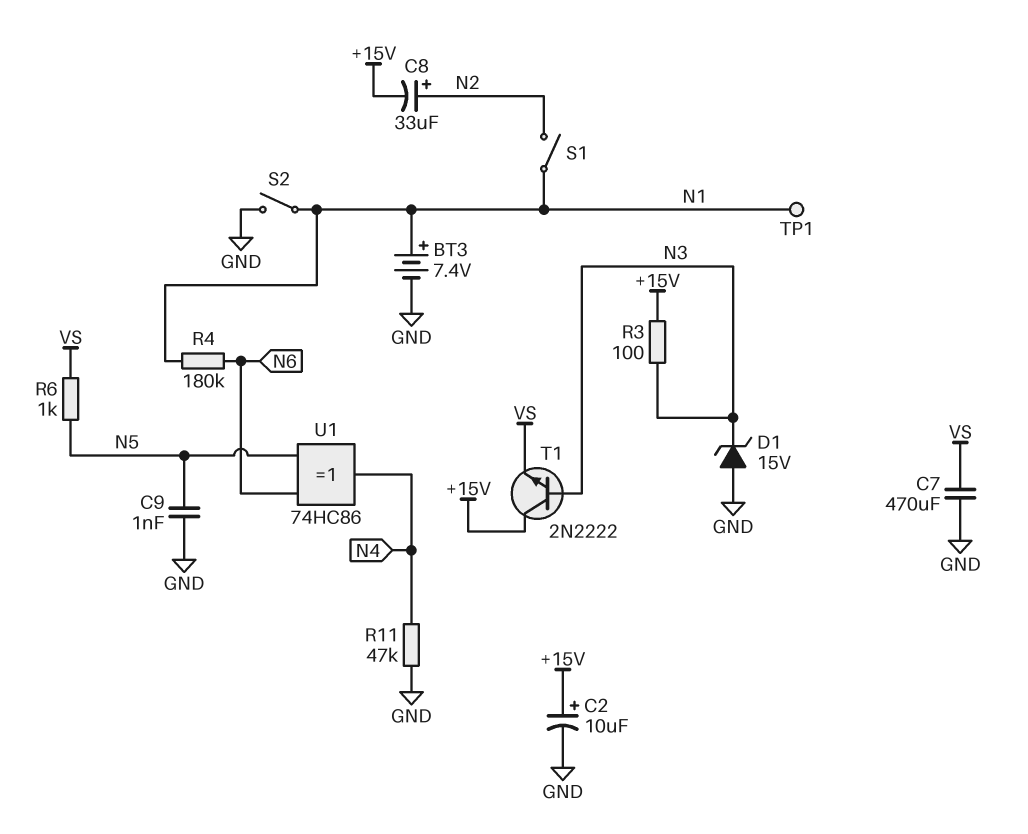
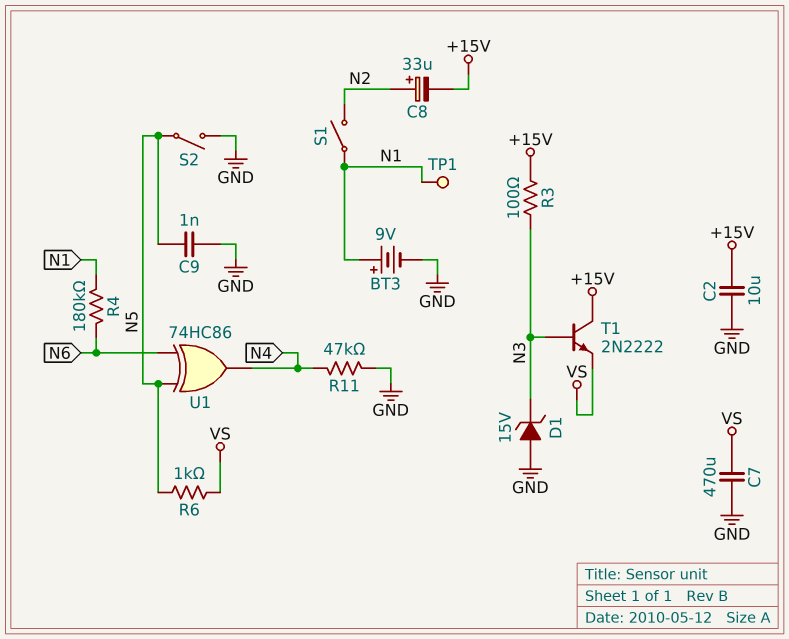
BT3: 7.4V (plus N1, minus GND) -> 9V (plus N1, minus GND)
C2: 10uF (plus +15V, minus GND) -> 10uF (+15V, GND)
S2: switch (GND, N1) -> switch (GND, N5)

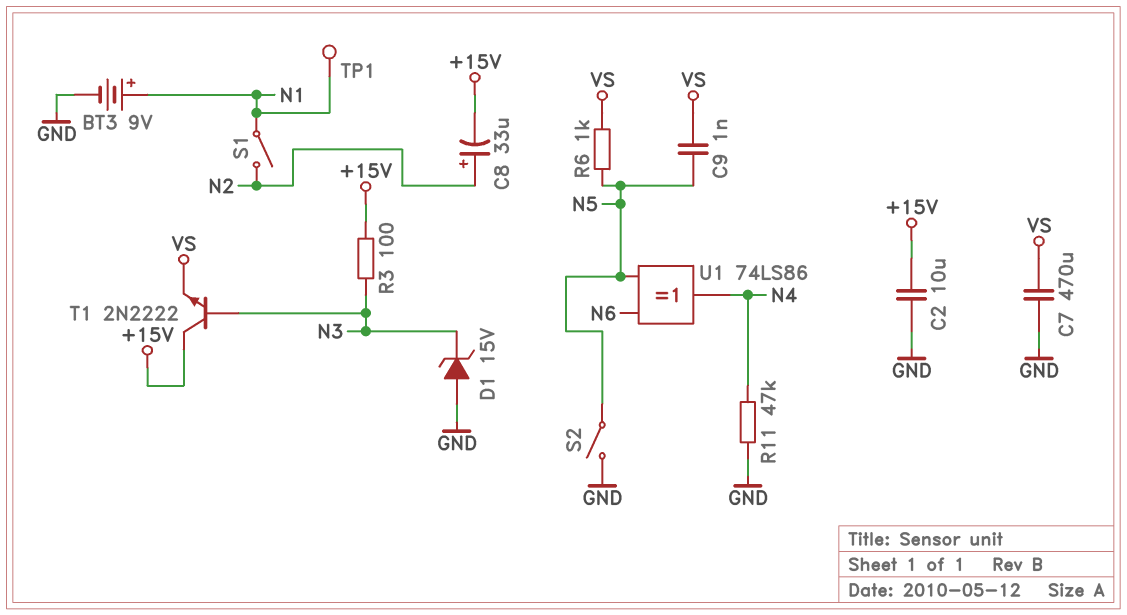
C9: 1nF (GND, N5) -> 1nF (N5, VS)
R4: 180k (N1, N6) -> none
U1: XOR 74HC86 (in N5, in N6, out N4) -> XOR 74LS86 (in N5, in N6, out N4)

